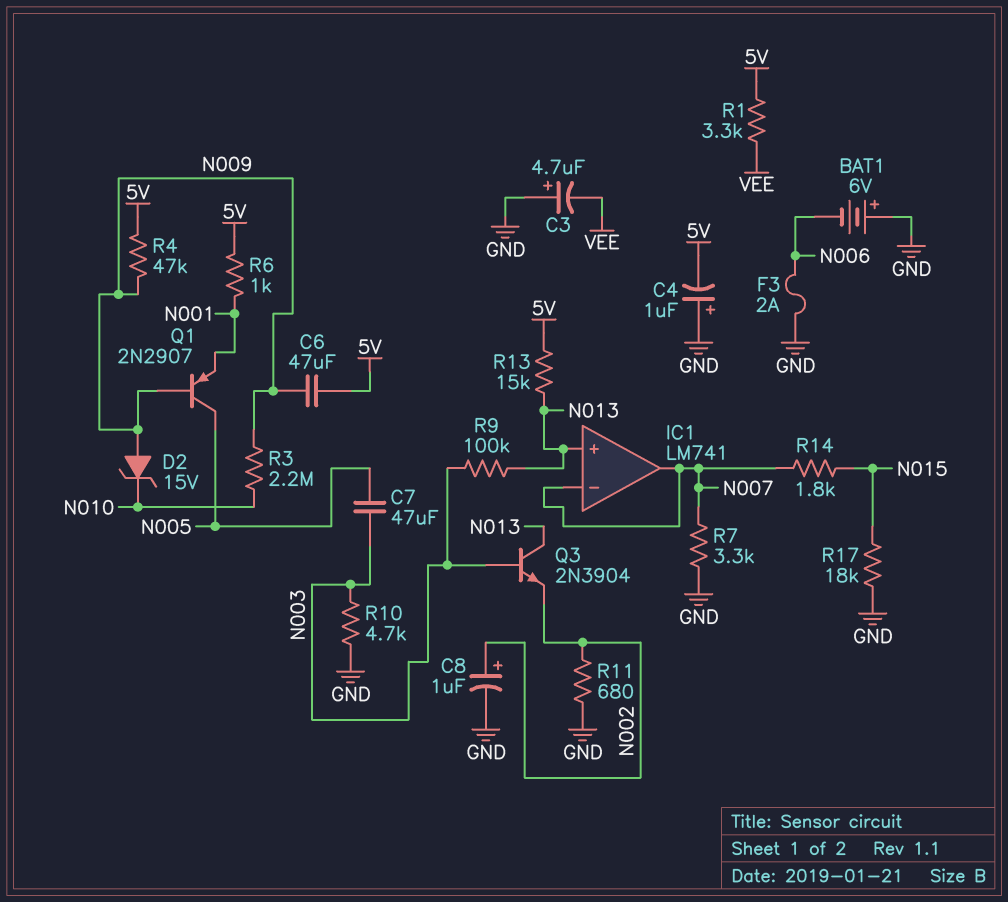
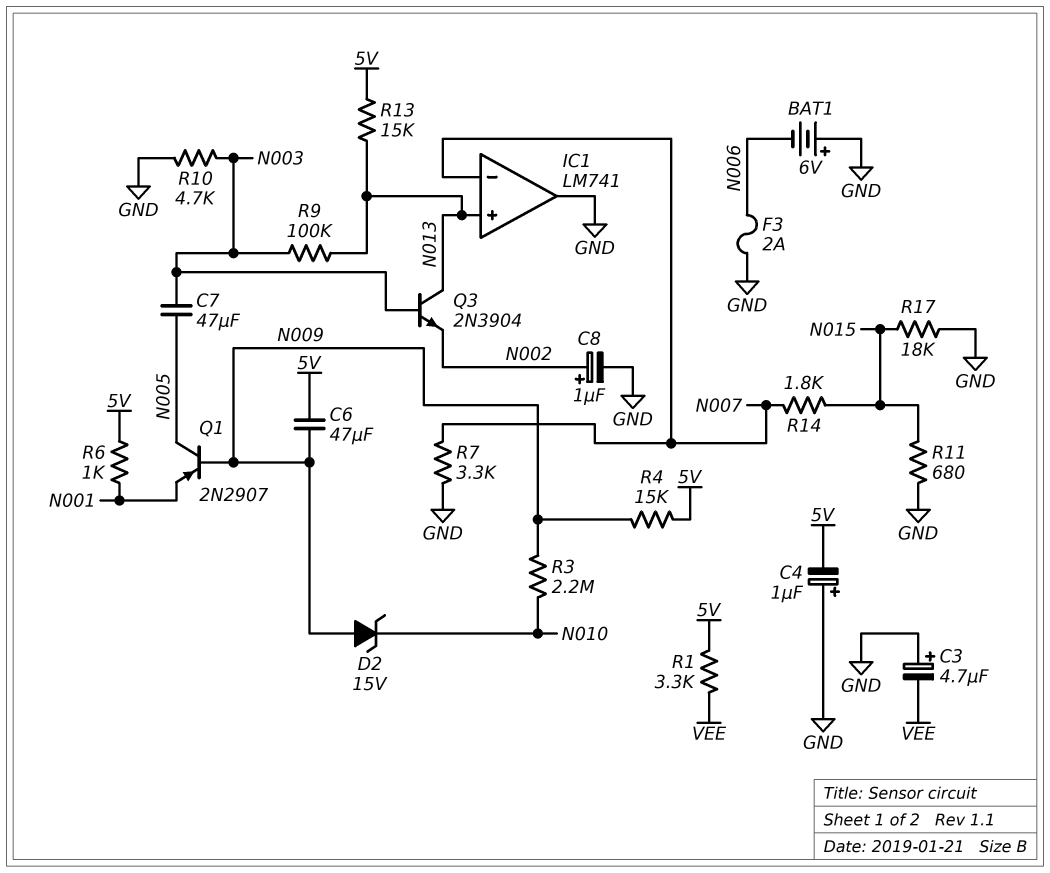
IC1 pin out: N007 -> GND
R4: 47k (5V, N009) -> 15k (5V, N009)
R11: 680 (GND, N002) -> 680 (GND, N015)

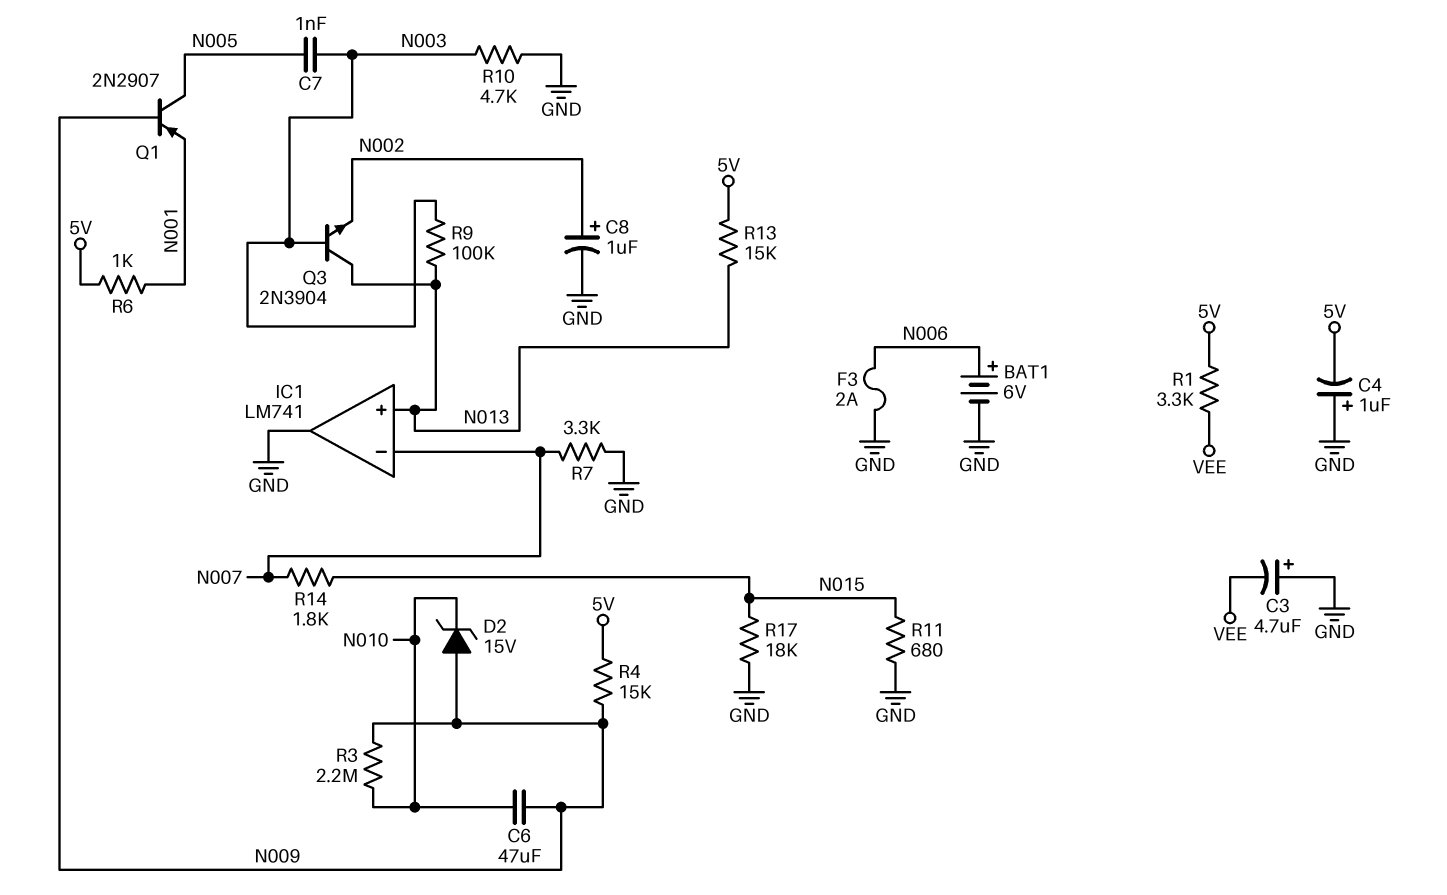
BAT1: 6V (plus GND, minus N006) -> 6V (plus N006, minus GND)
C6: 47uF (5V, N009) -> 47uF (N009, N010)
C7: 47uF (N003, N005) -> 1nF (N003, N005)

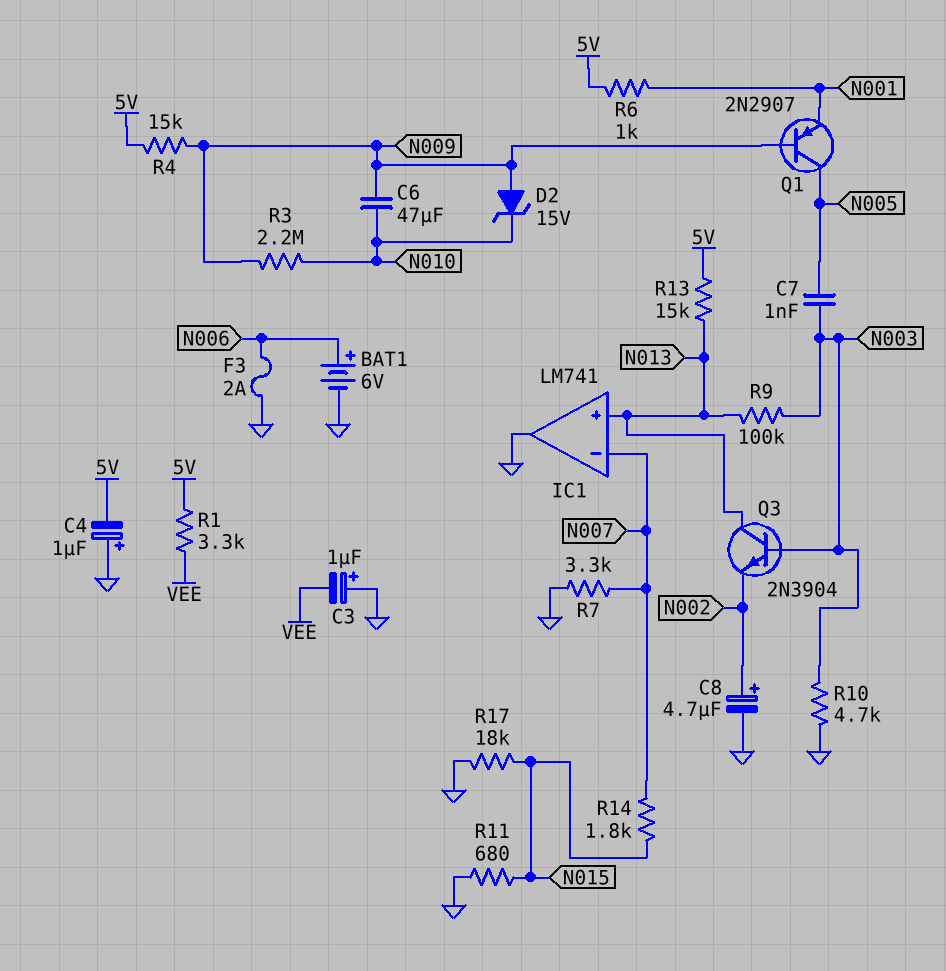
C3: 4.7uF (plus GND, minus VEE) -> 1uF (plus GND, minus VEE)
C8: 1uF (plus N002, minus GND) -> 4.7uF (plus N002, minus GND)

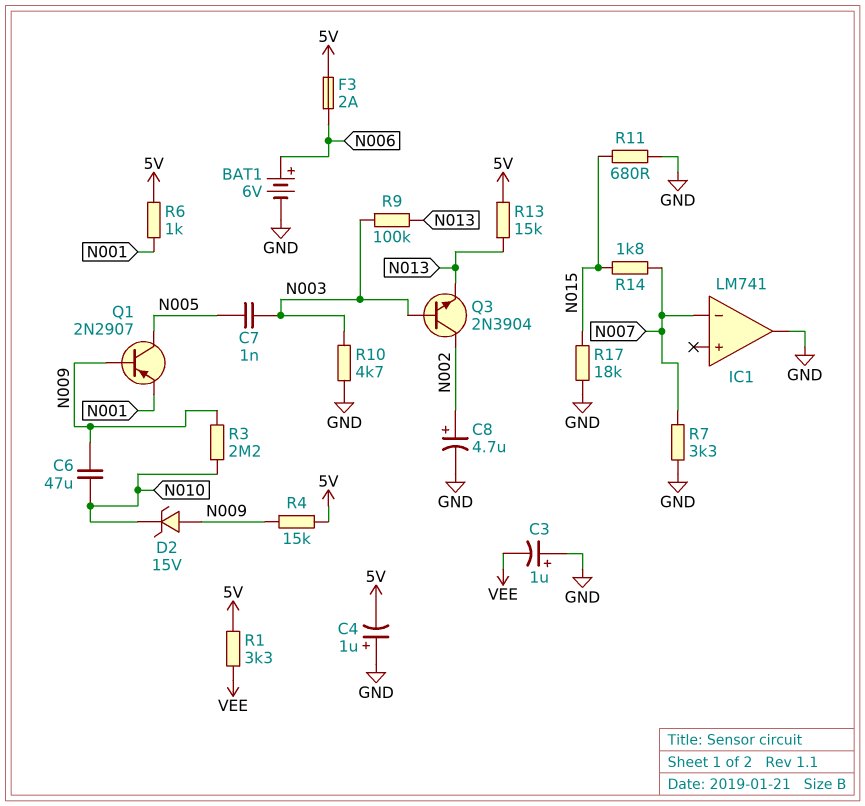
F3: 2A (GND, N006) -> 2A (5V, N006)
IC1 pin in+: N013 -> none
Q3: NPN 2N3904 (B N003, C N013, E N002) -> NPN 2N3904 (B N003, C N002, E N013)

